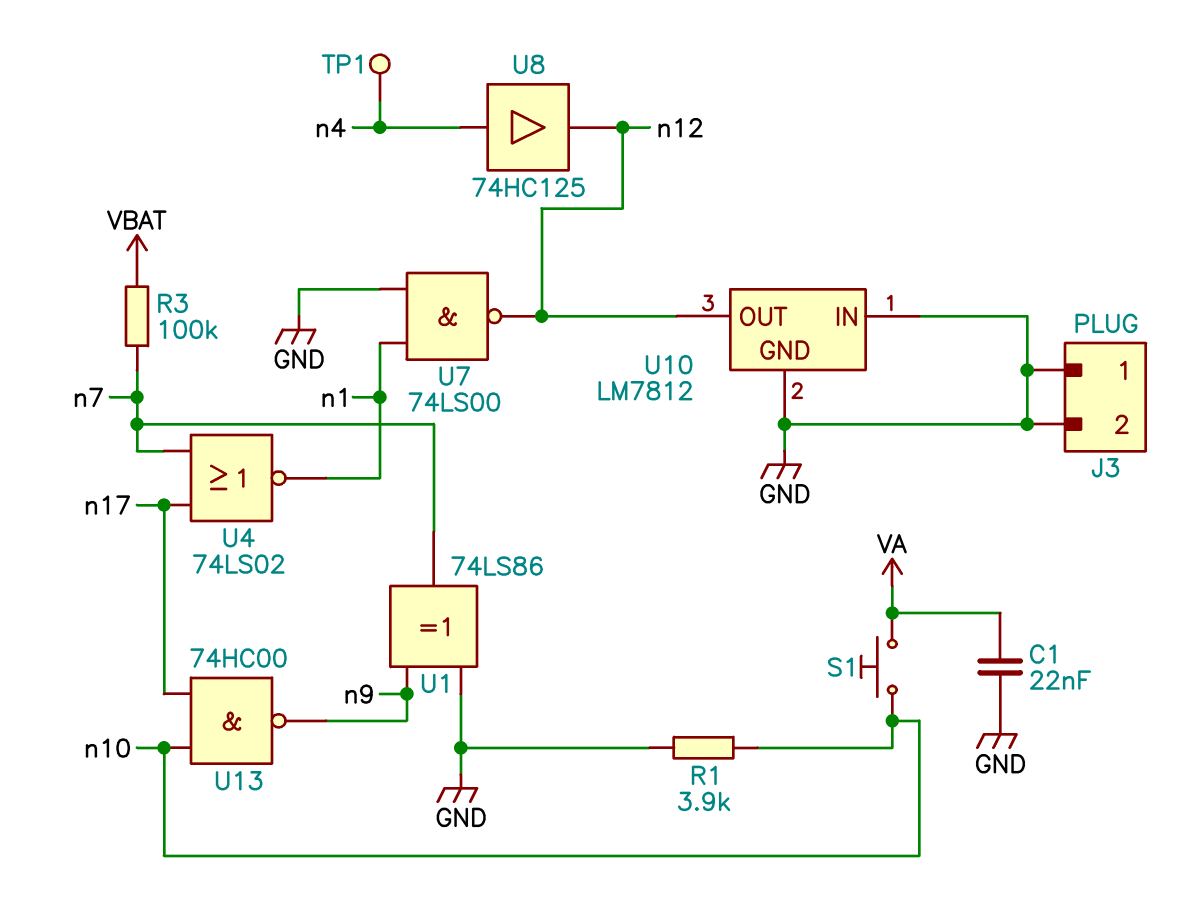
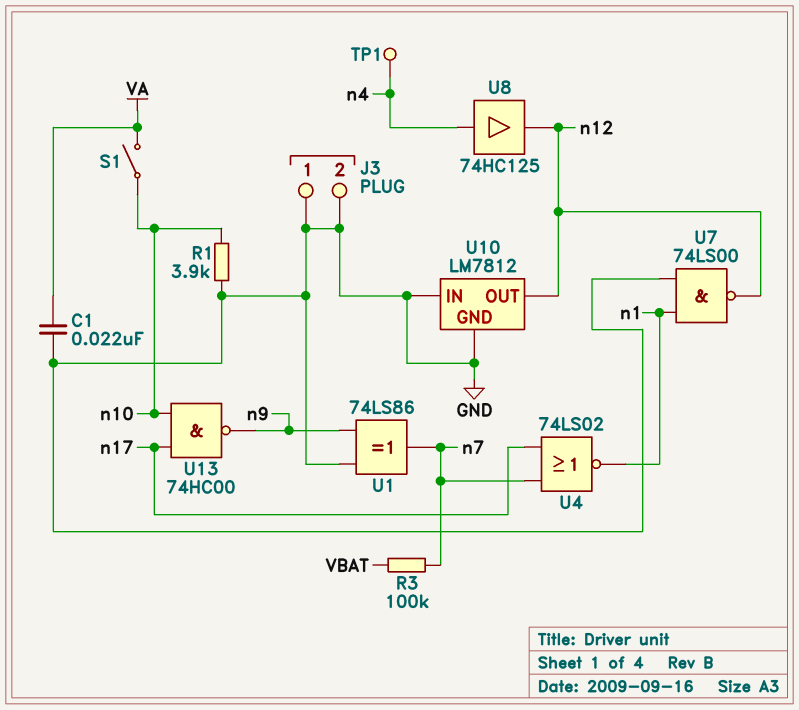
S1: button (VA, n10) -> switch (VA, n10)

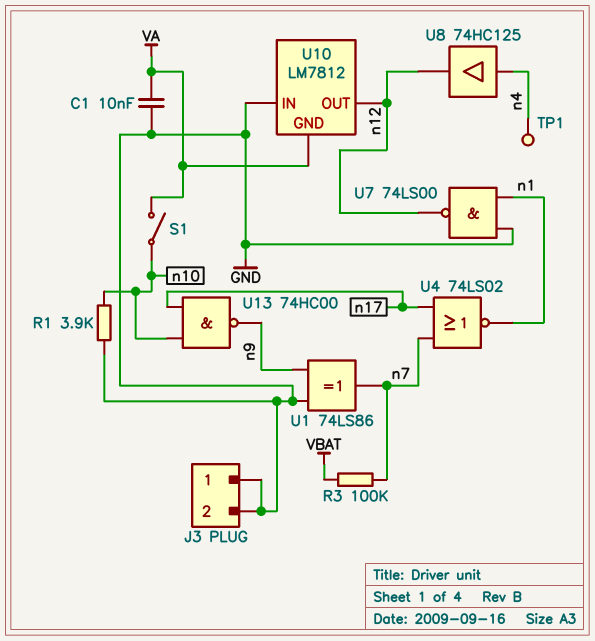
C1: 22nF (GND, VA) -> 10nF (GND, VA)
U10 pin GND: GND -> VA

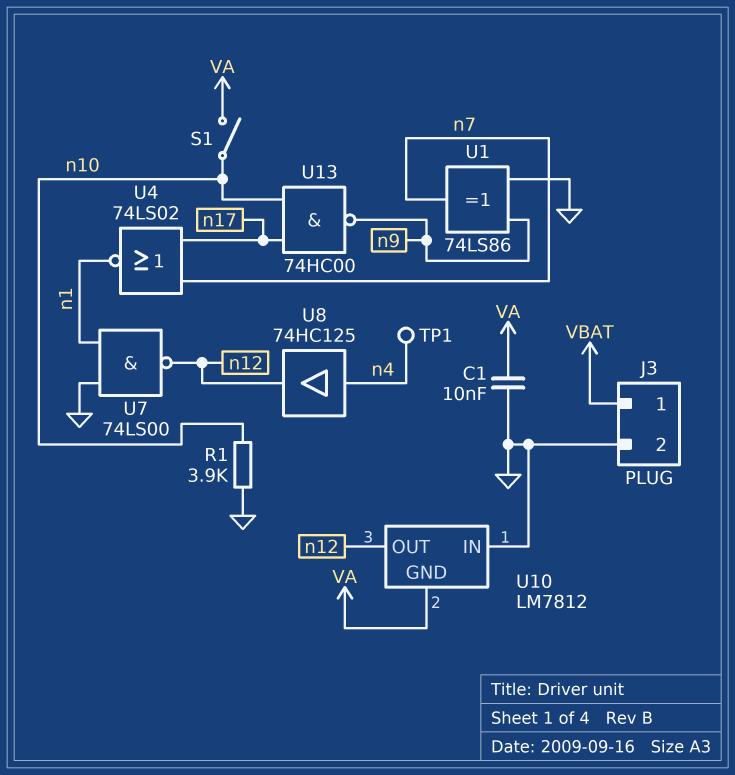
J3 pin 1: GND -> VBAT
R3: 100k (VBAT, n7) -> none

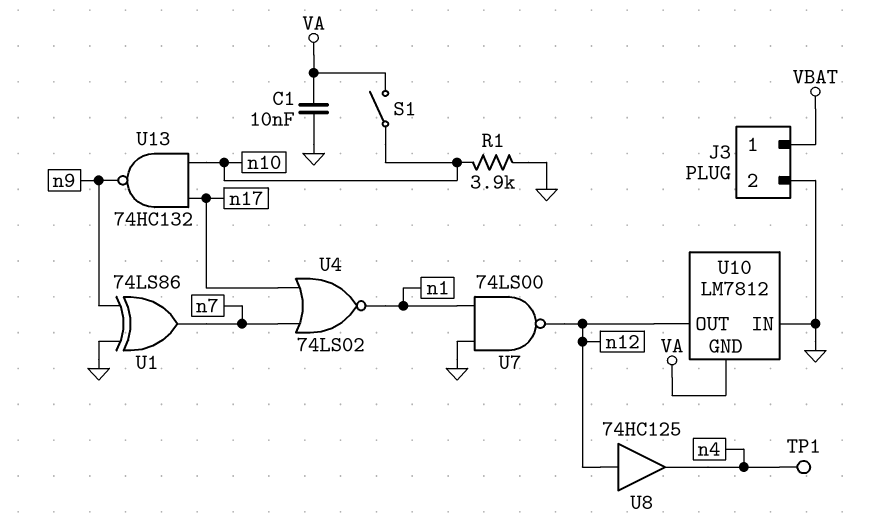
U8: buffer 74HC125 (in n4, out n12) -> buffer 74HC125 (in n12, out n4)
U13: NAND 74HC00 (in n10, in n17, out n9) -> NAND 74HC132 (in n10, in n17, out n9)

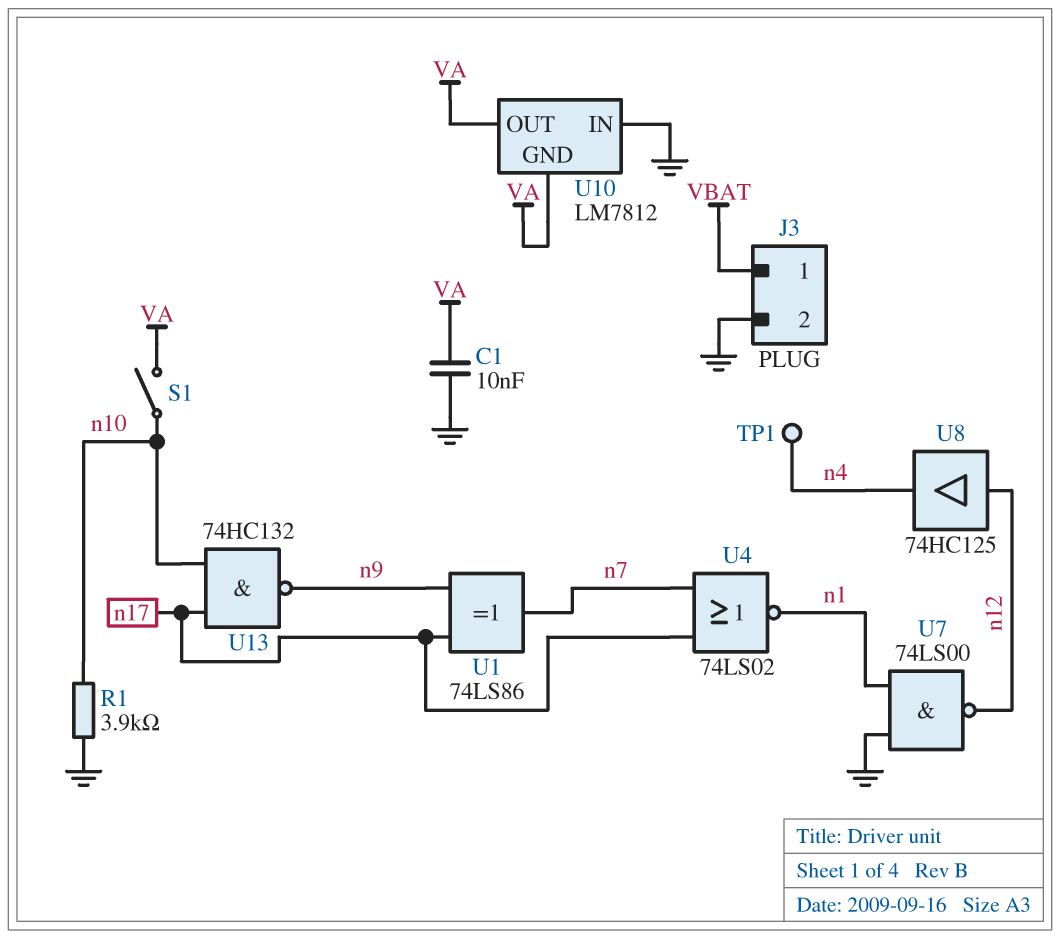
U1: XOR 74LS86 (in GND, in n9, out n7) -> XOR 74LS86 (in n9, in n17, out n7)
U10 pin OUT: n12 -> VA

